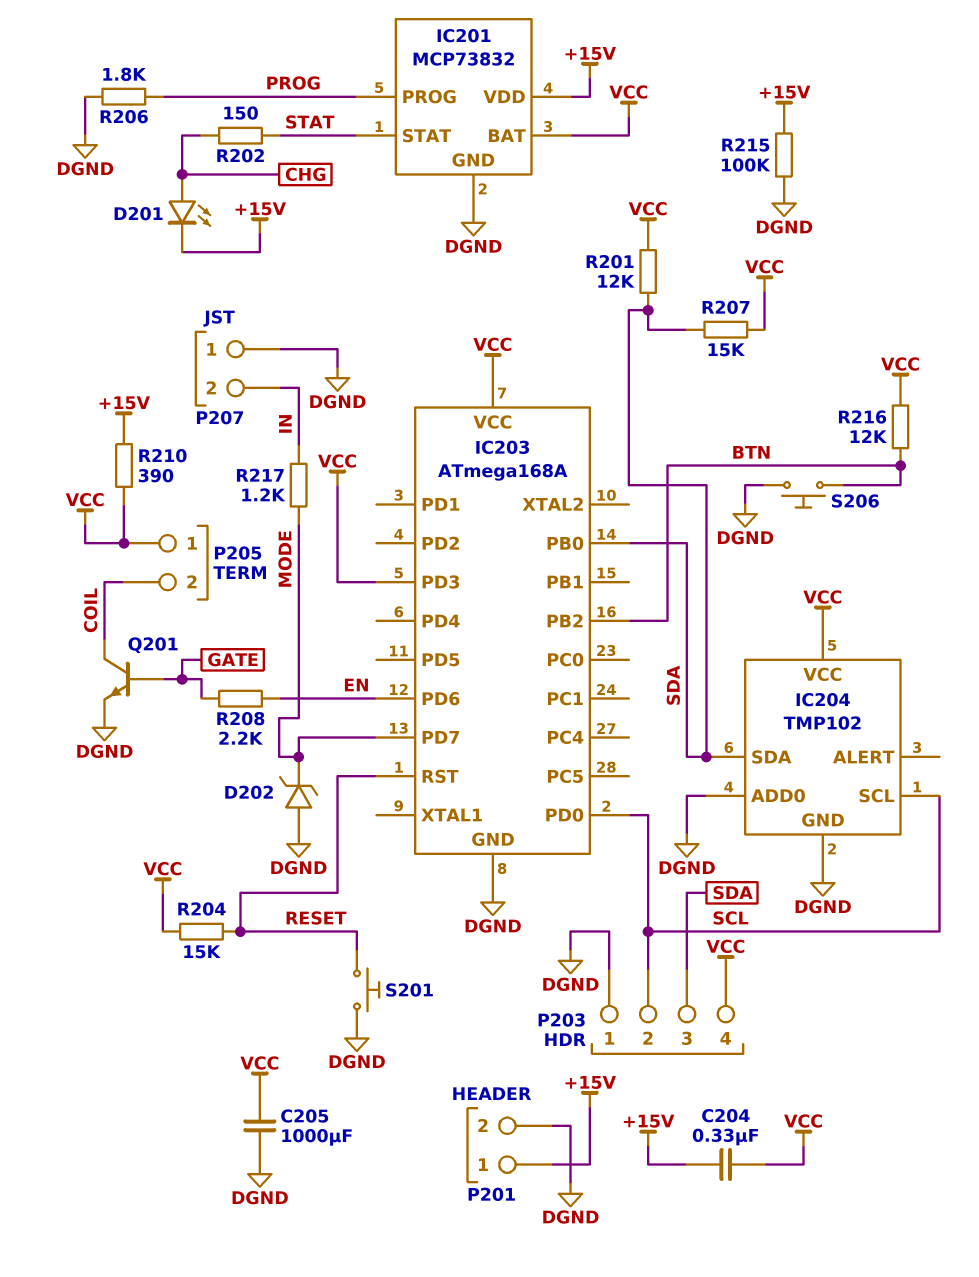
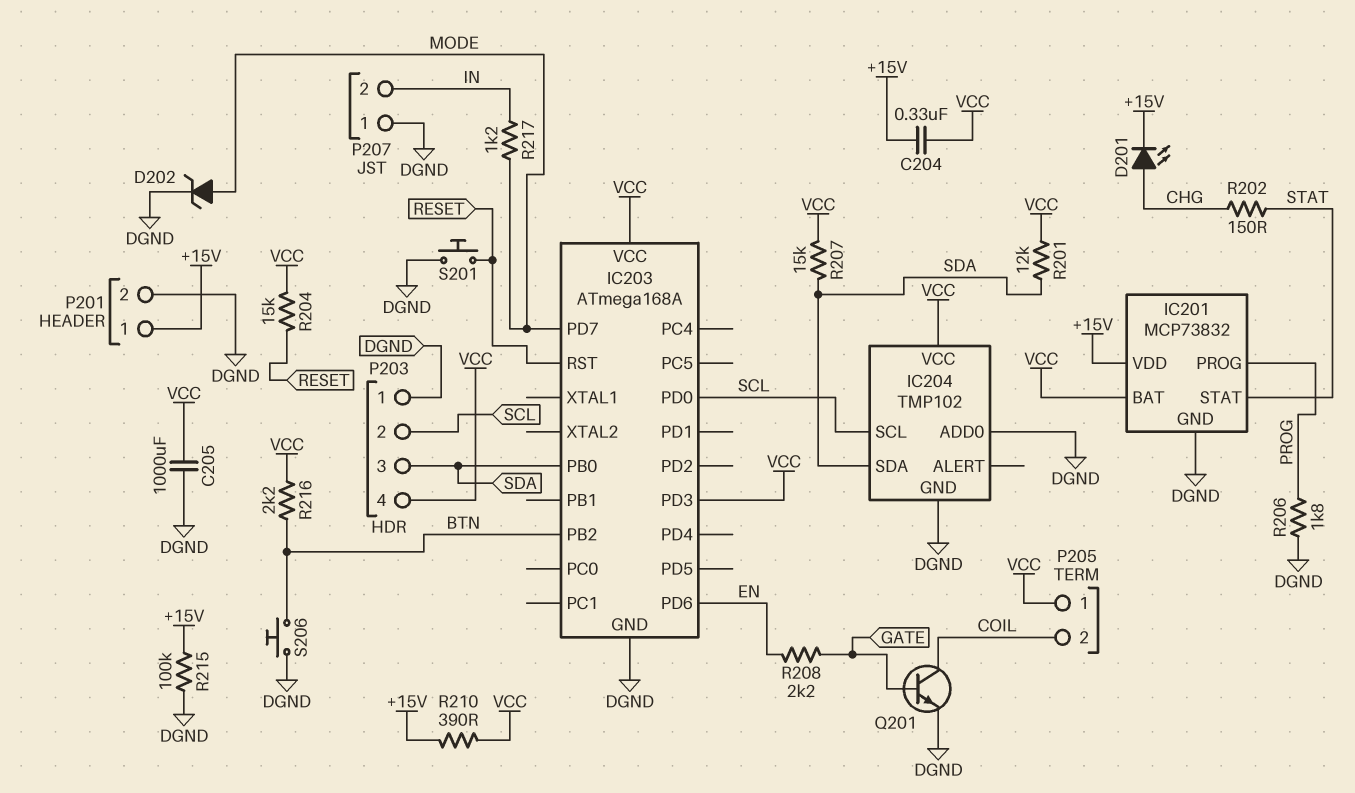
D202: zener (A DGND, K MODE) -> zener (A MODE, K DGND)
R216: 12k (BTN, VCC) -> 2.2k (BTN, VCC)

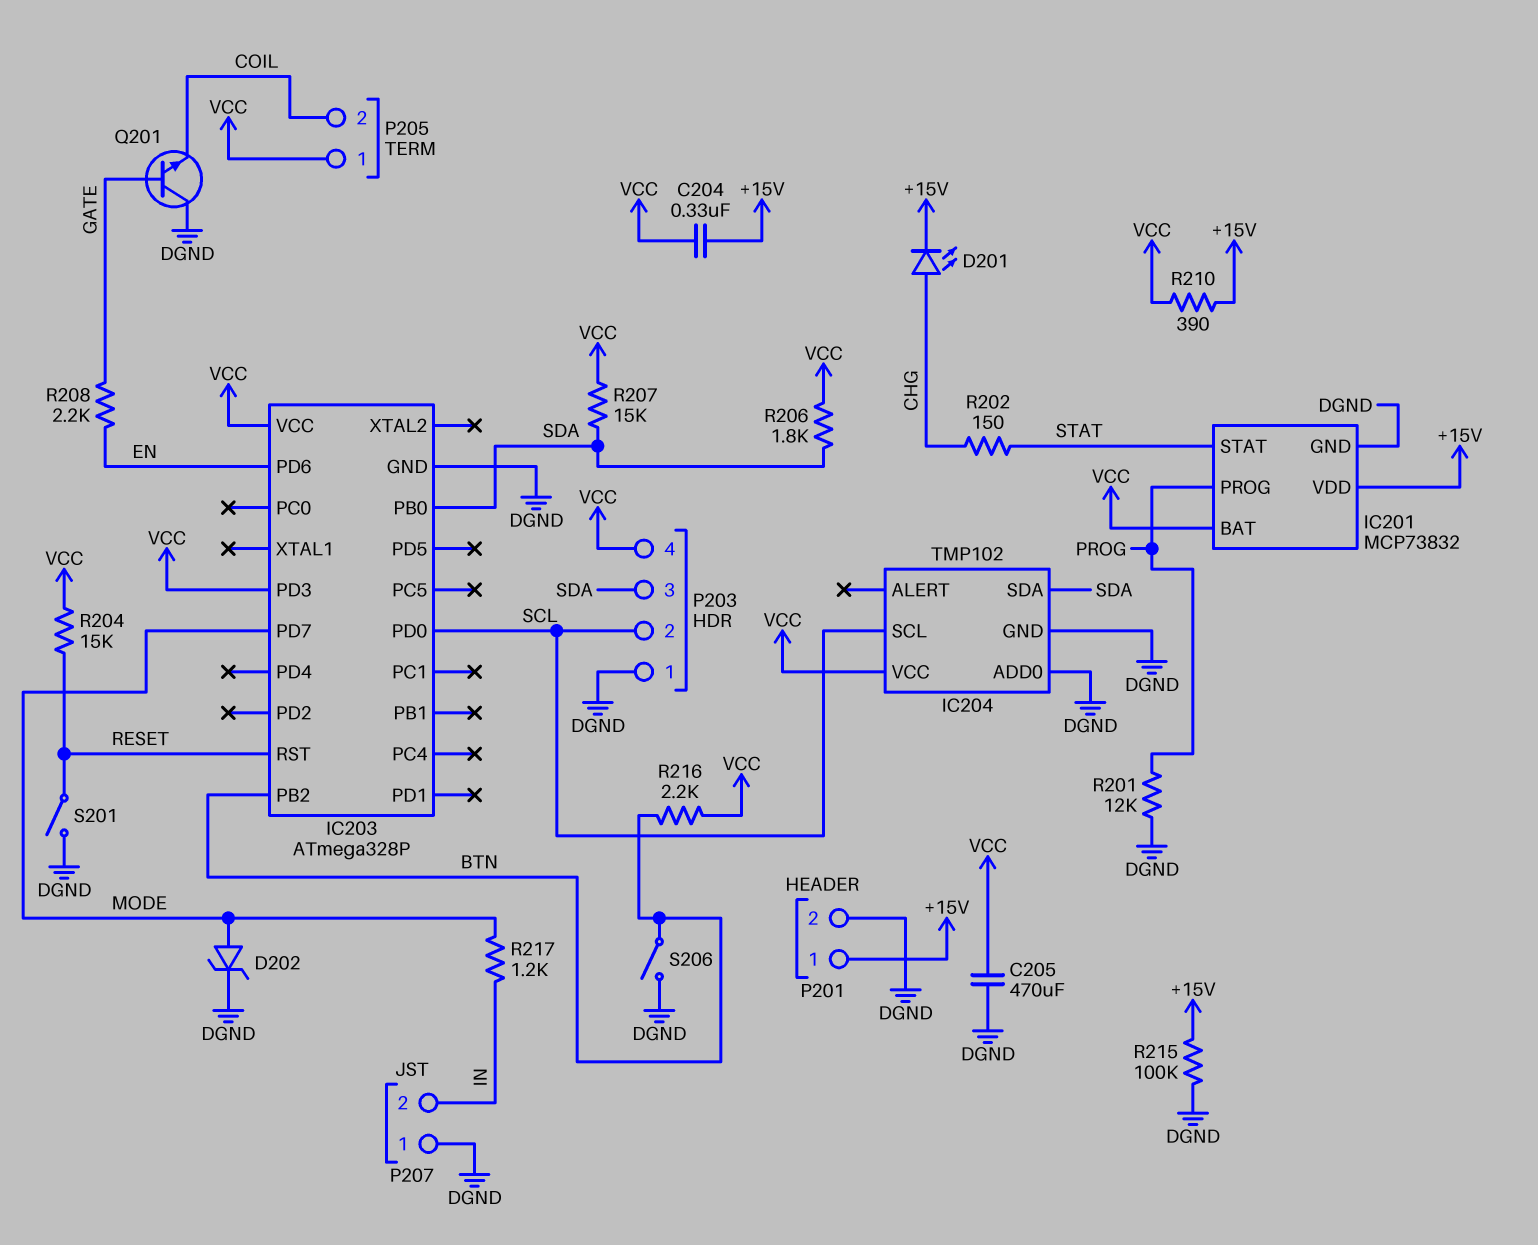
C205: 1000uF (DGND, VCC) -> 470uF (DGND, VCC)
IC203: ATmega168A -> ATmega328P
Q201: NPN (B GATE, C COIL, E DGND) -> NPN (B GATE, C DGND, E COIL)
R201: 12k (SDA, VCC) -> 12k (DGND, PROG)
R206: 1.8k (DGND, PROG) -> 1.8k (SDA, VCC)
S201: button (DGND, RESET) -> switch (DGND, RESET)
S206: button (BTN, DGND) -> switch (BTN, DGND)

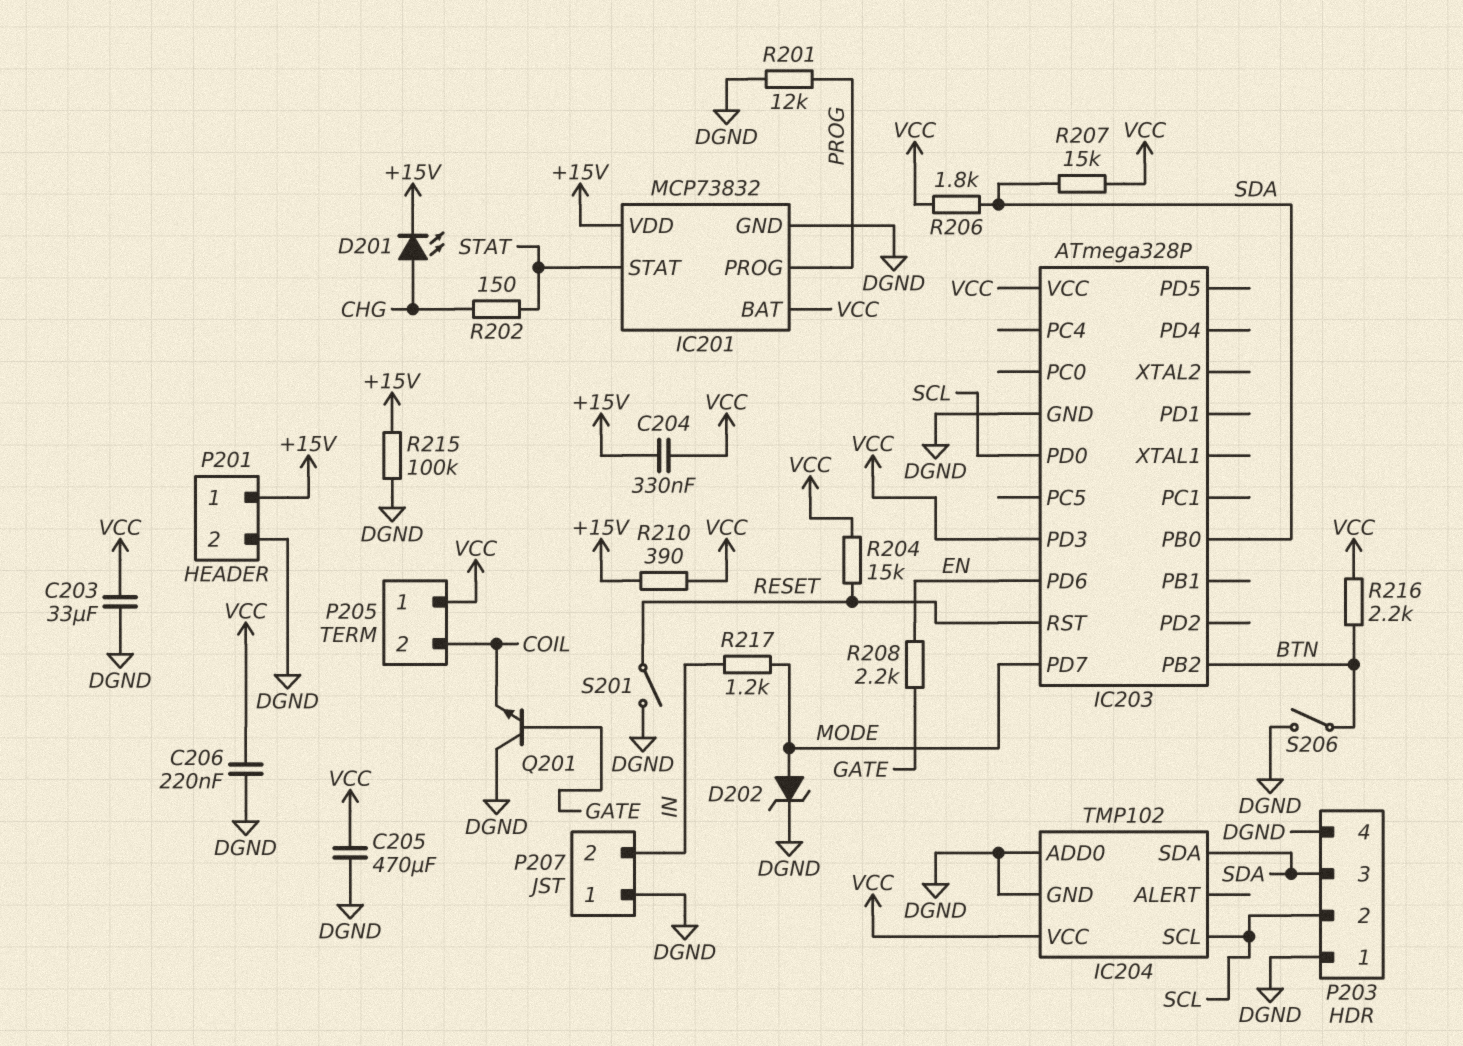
C203: none -> 33uF (DGND, VCC)
C206: none -> 220nF (DGND, VCC)
P203 pin 4: VCC -> DGND

